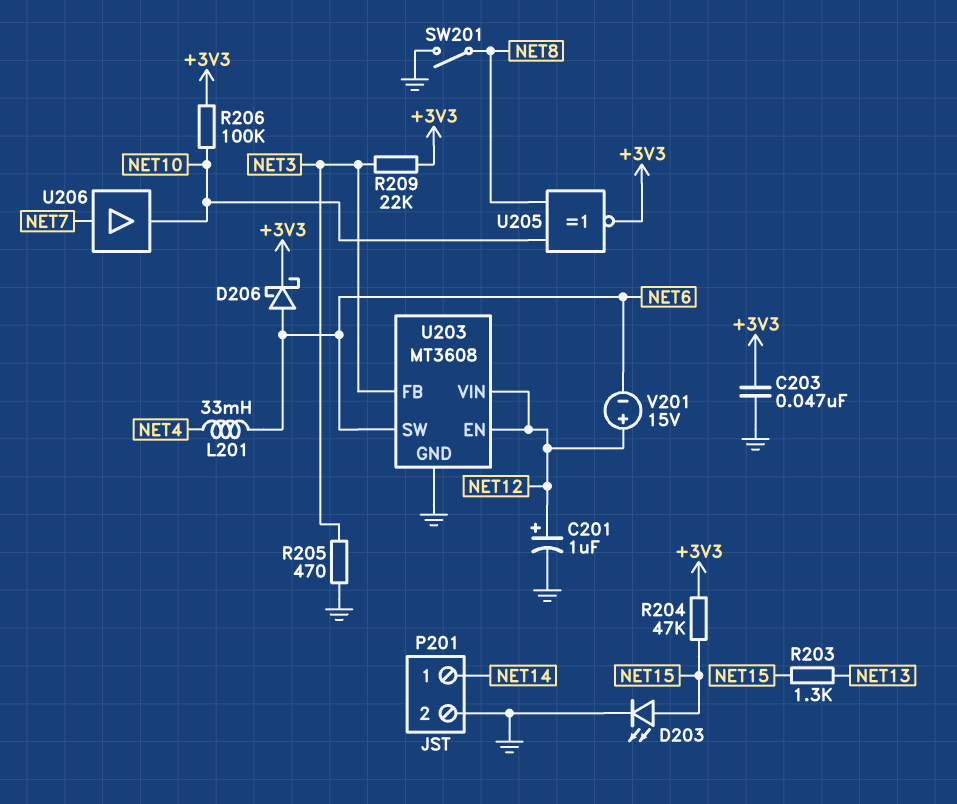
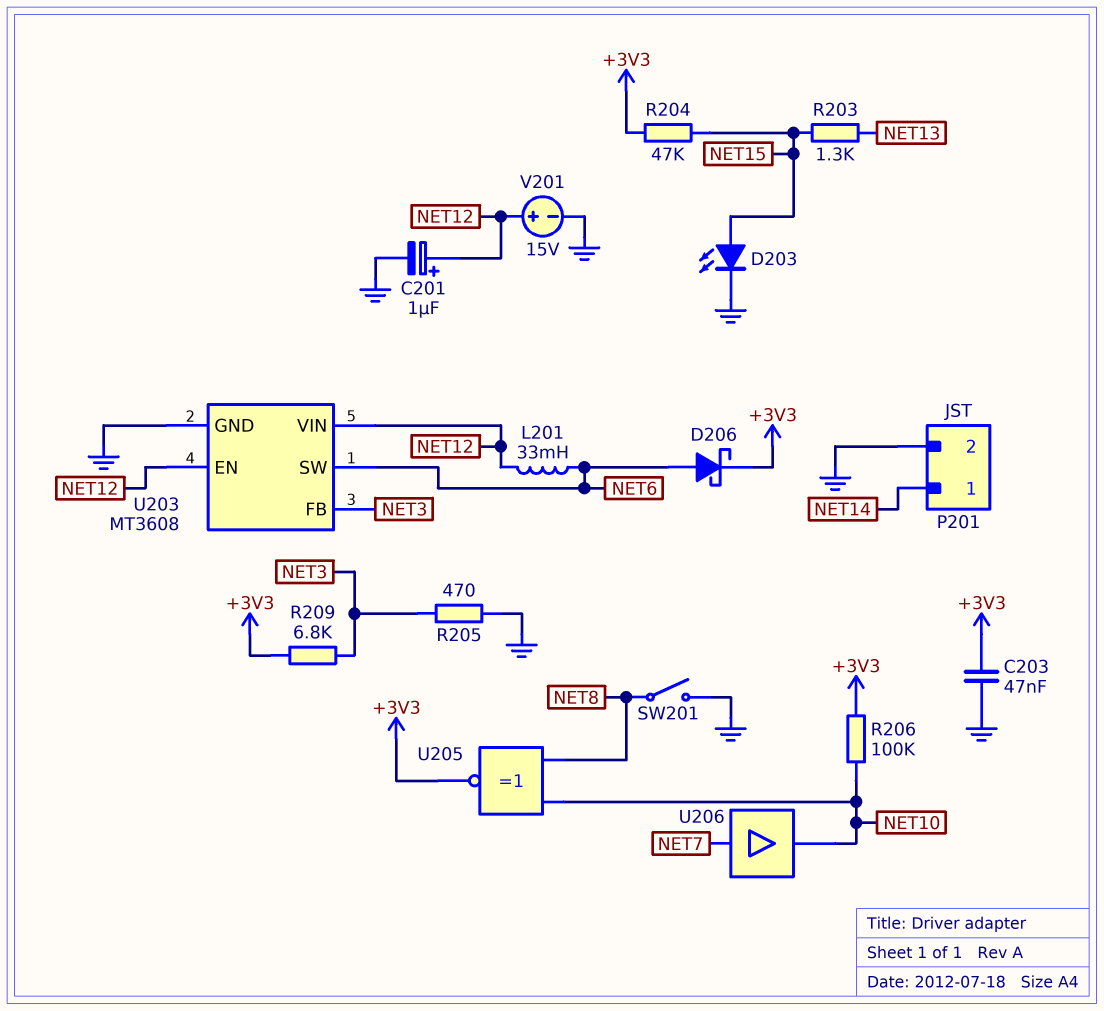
L201: 33mH (NET4, NET6) -> 33mH (NET6, NET12)
R209: 22k (+3V3, NET3) -> 6.8k (+3V3, NET3)
V201: 15V (plus NET12, minus NET6) -> 15V (plus NET12, minus GND)

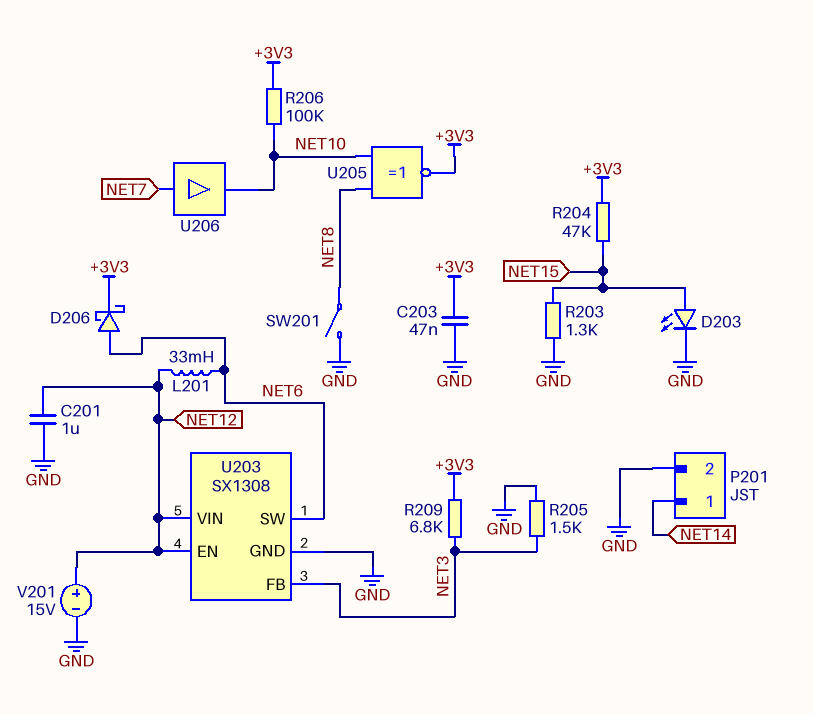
C201: 1uF (plus NET12, minus GND) -> 1uF (GND, NET12)
R203: 1.3k (NET13, NET15) -> 1.3k (GND, NET15)
R205: 470 (GND, NET3) -> 1.5k (GND, NET3)
U203: MT3608 -> SX1308

